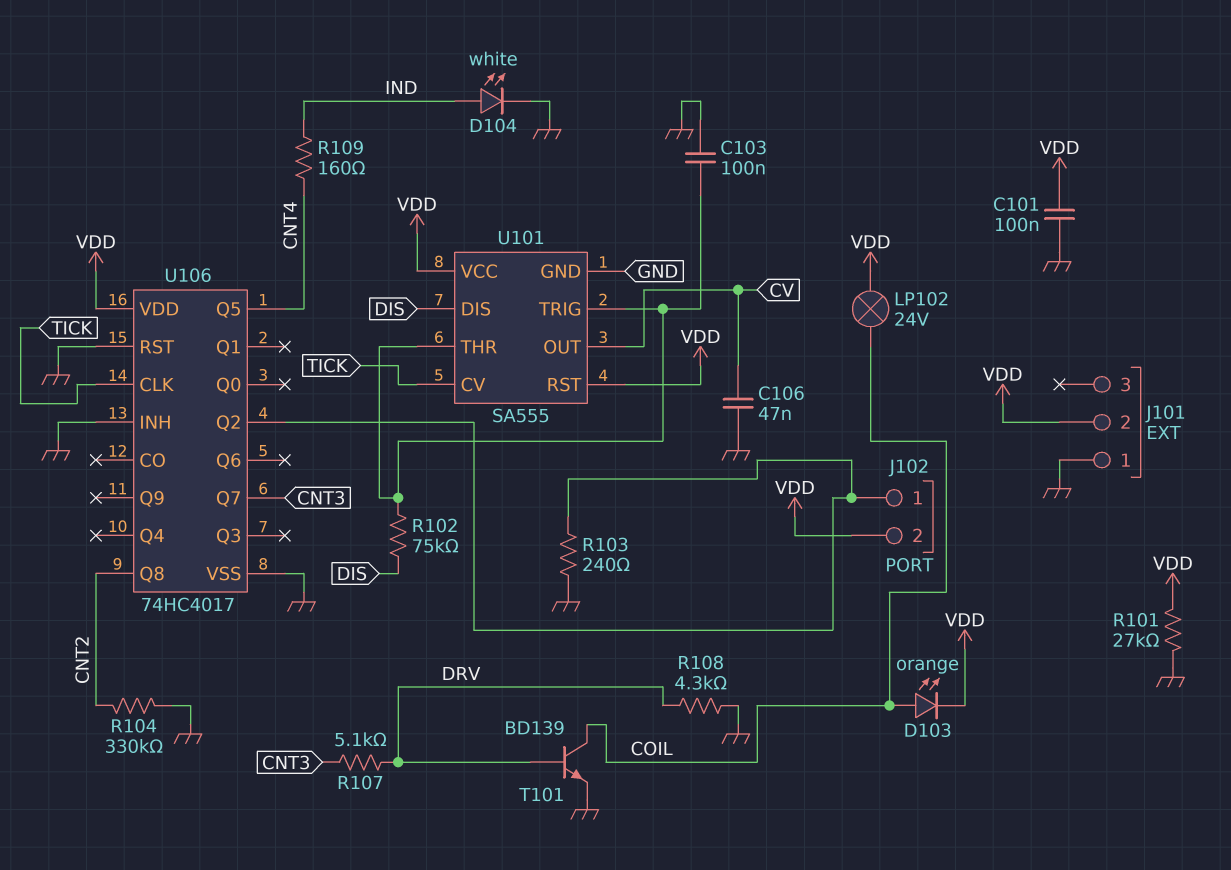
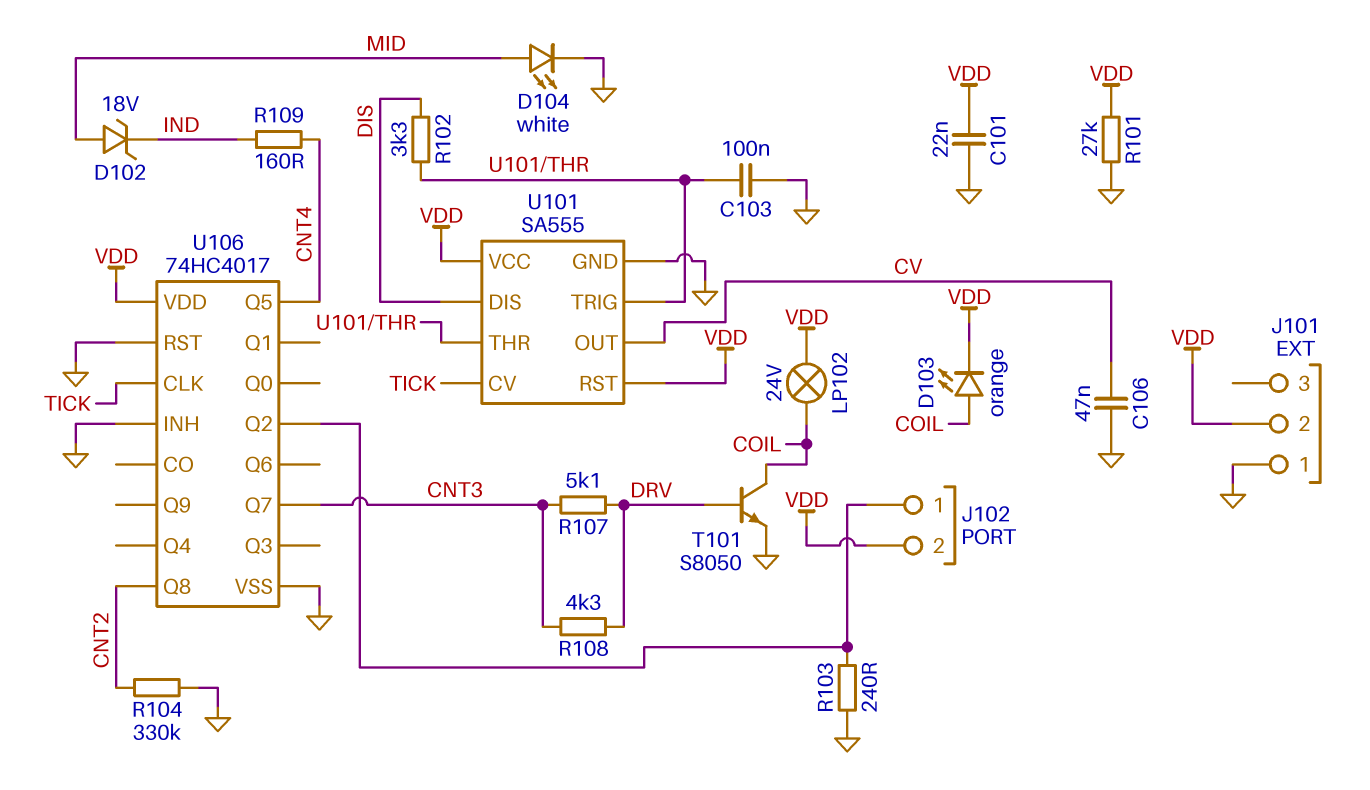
C101: 100nF (GND, VDD) -> 22nF (GND, VDD)
D102: none -> zener 18V (A MID, K IND)
D104: LED white (A IND, K GND) -> LED white (A MID, K GND)
R102: 75k (DIS, U101/THR) -> 3.3k (DIS, U101/THR)
R108: 4.3k (DRV, GND) -> 4.3k (CNT3, DRV)
T101: NPN BD139 (B DRV, C COIL, E GND) -> NPN S8050 (B DRV, C COIL, E GND)

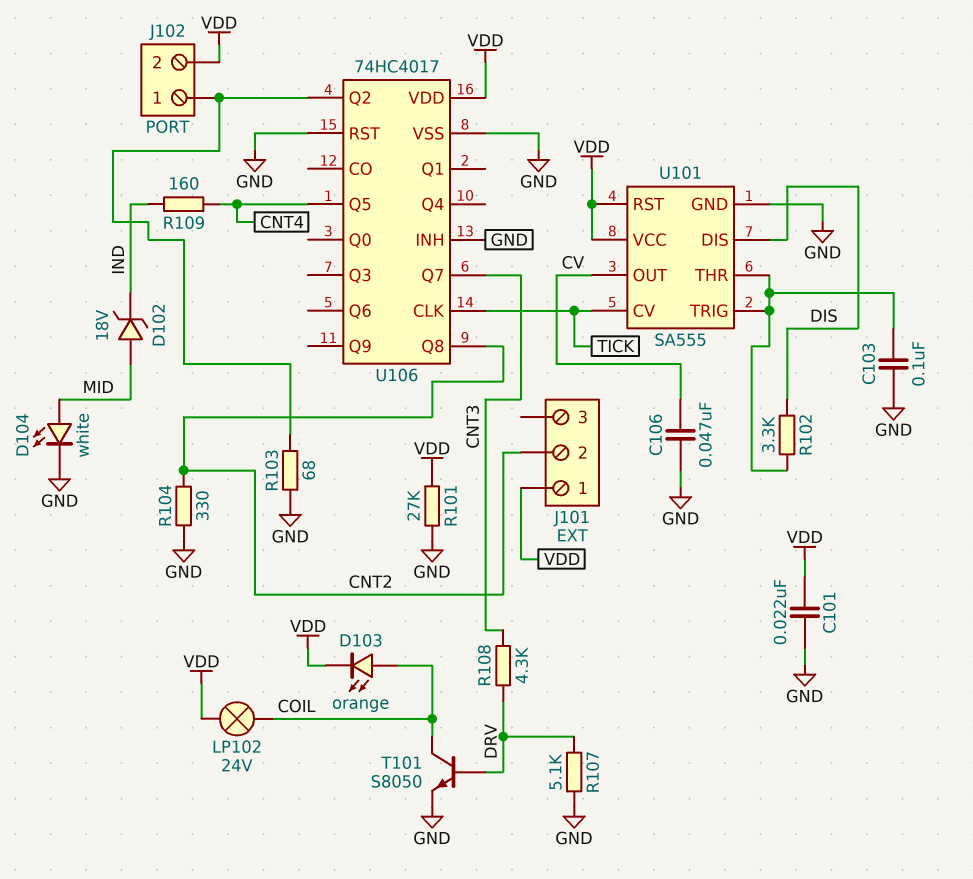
J101 pin 1: GND -> VDD
J101 pin 2: VDD -> CNT2
R103: 240 (GND, J102/1) -> 68 (GND, J102/1)
R104: 330k (CNT2, GND) -> 330 (CNT2, GND)
R107: 5.1k (CNT3, DRV) -> 5.1k (DRV, GND)

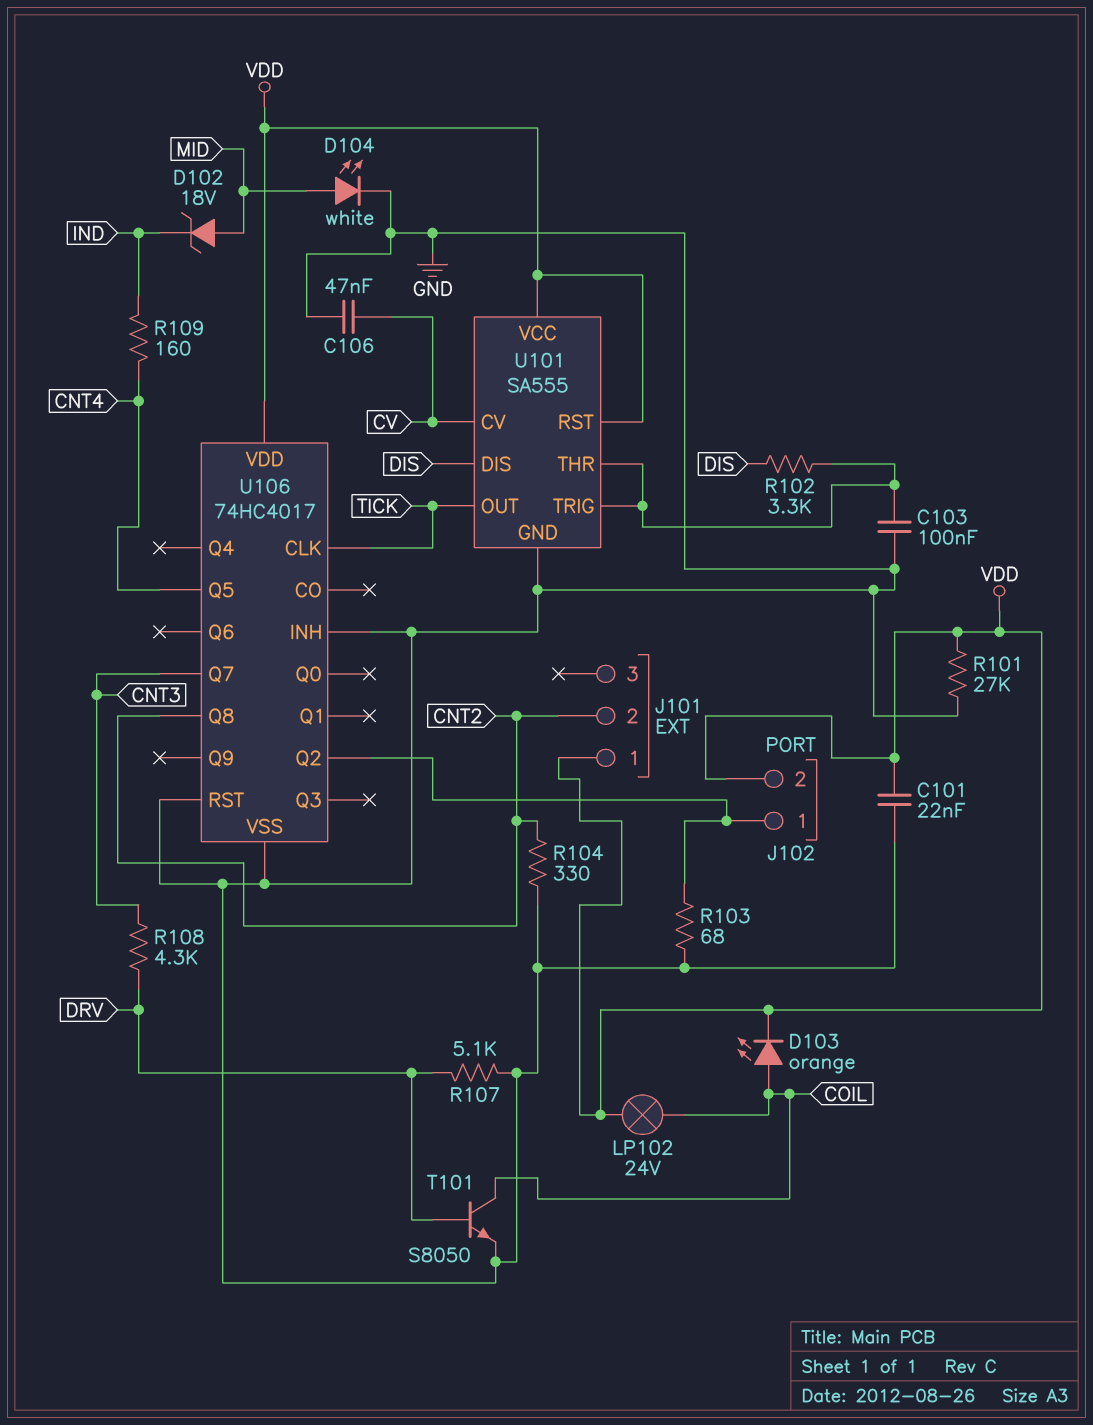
U101 pin CV: TICK -> CV
U101 pin OUT: CV -> TICK

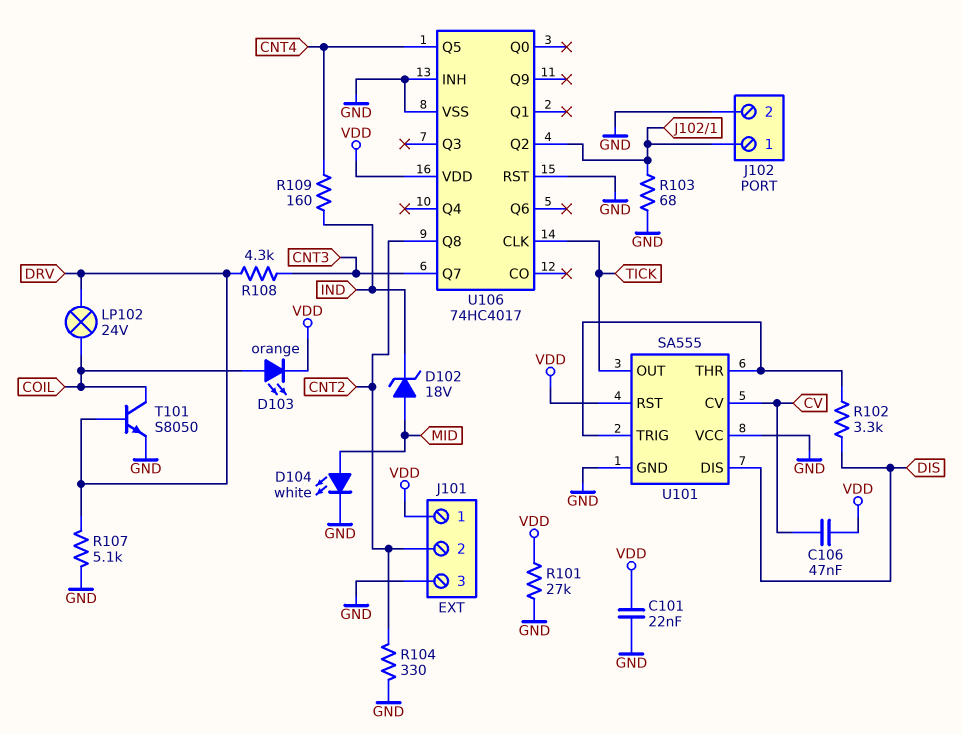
C103: 100nF (GND, U101/THR) -> none
C106: 47nF (CV, GND) -> 47nF (CV, VDD)
J101 pin 3: none -> GND
J102 pin 2: VDD -> GND
LP102: lamp 24V (COIL, VDD) -> lamp 24V (COIL, DRV)
U101 pin VCC: VDD -> GND

